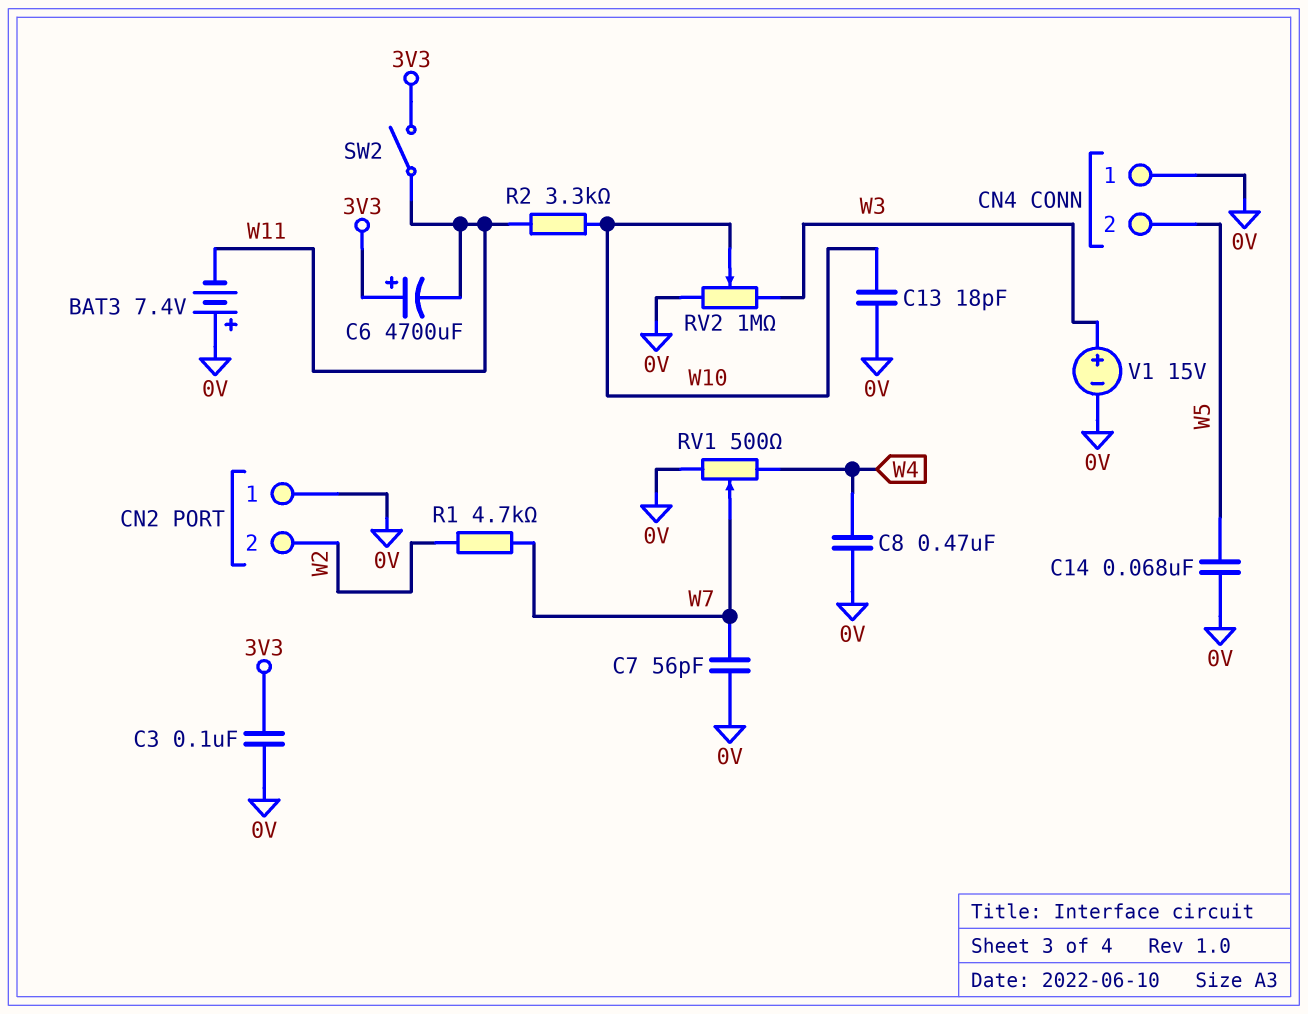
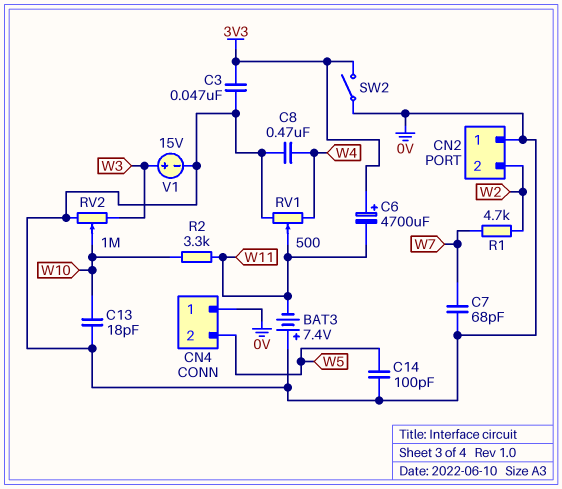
C3: 100nF (0V, 3V3) -> 47nF (0V, 3V3)
C7: 56pF (0V, W7) -> 68pF (0V, W7)
C14: 68nF (0V, W5) -> 100pF (0V, W5)
RV1: 500 (0V, W4, wiper W7) -> 500 (0V, W4, wiper W11)
SW2: switch (3V3, W11) -> switch (0V, 3V3)

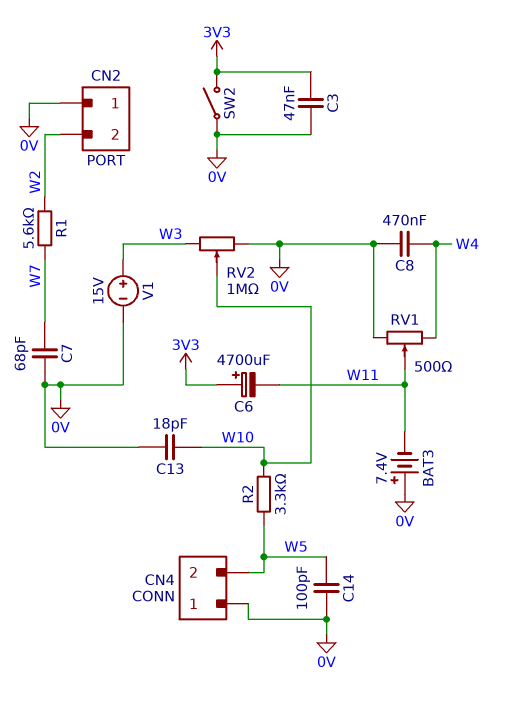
R1: 4.7k (W2, W7) -> 5.6k (W2, W7)
R2: 3.3k (W10, W11) -> 3.3k (W5, W10)

